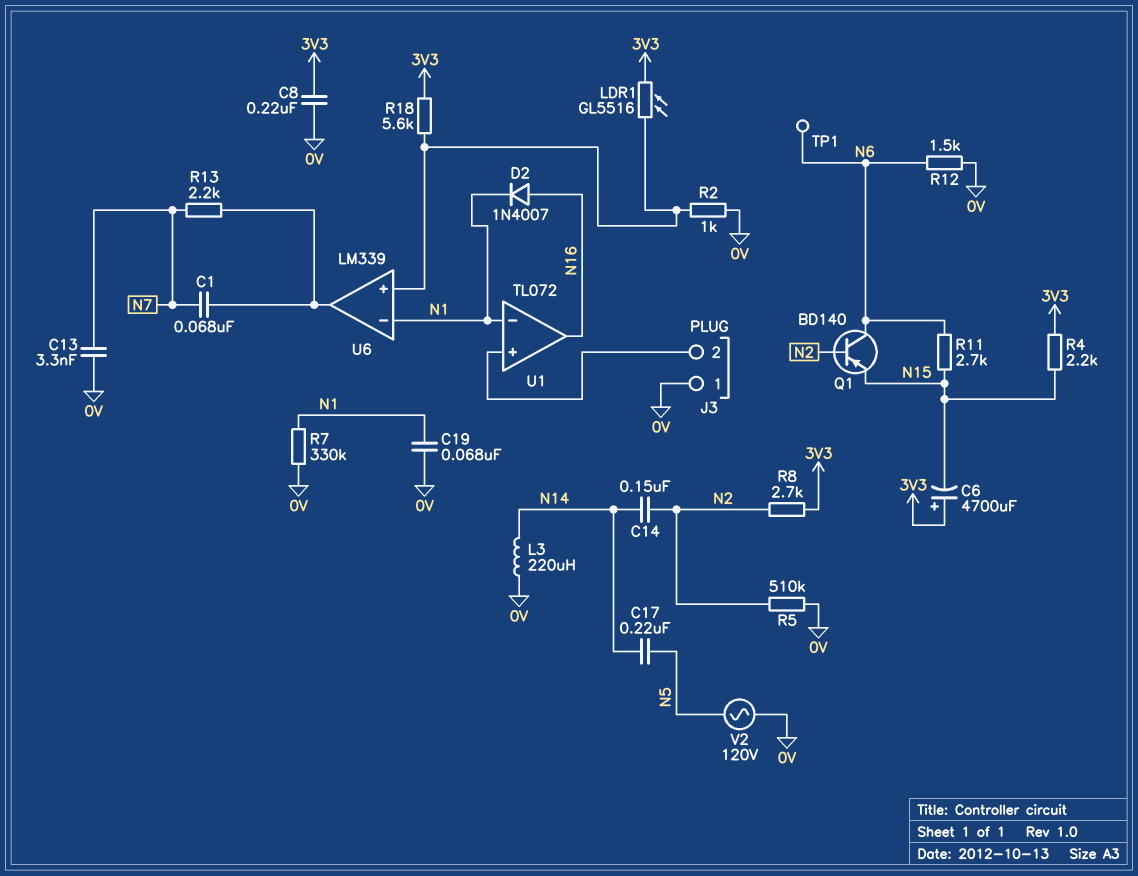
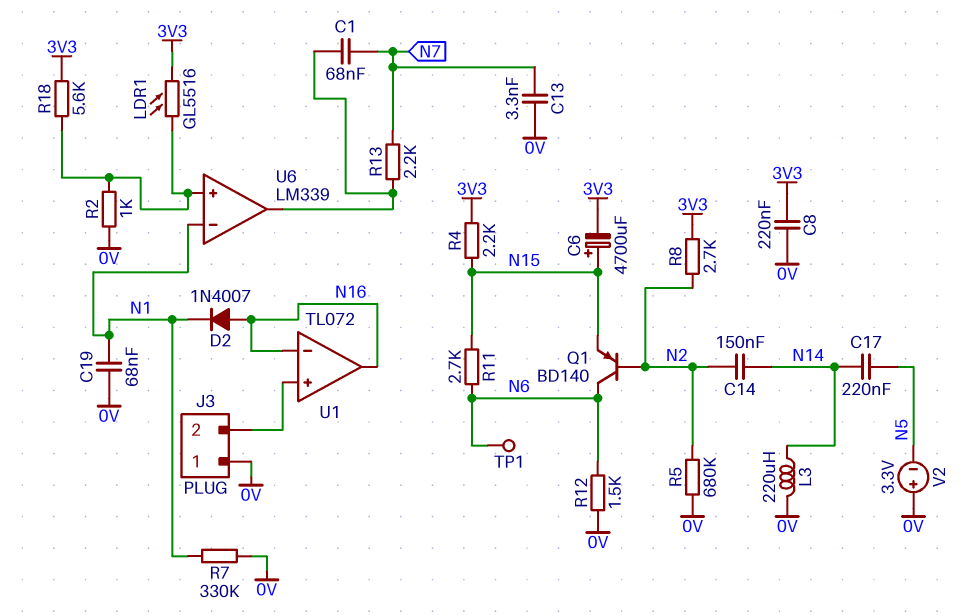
C6: 4700uF (plus 3V3, minus N15) -> 4700uF (plus N15, minus 3V3)
R5: 510k (0V, N2) -> 680k (0V, N2)
U1 pin in-: N1 -> N16
V2: AC 120V (0V, N5) -> 3.3V (plus 0V, minus N5)

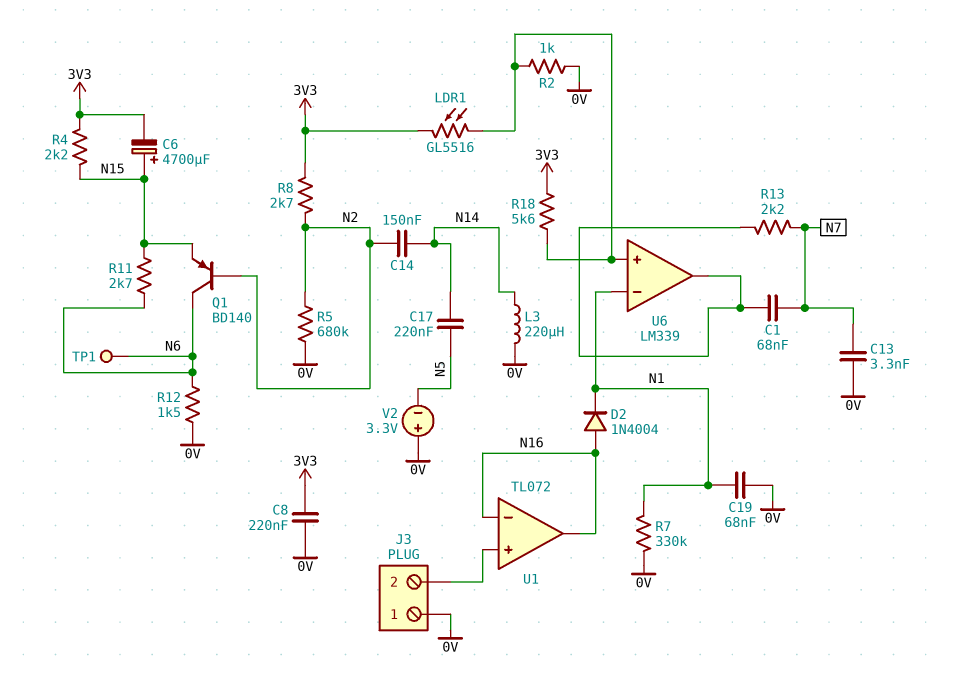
D2: diode 1N4007 (A N16, K N1) -> diode 1N4004 (A N16, K N1)

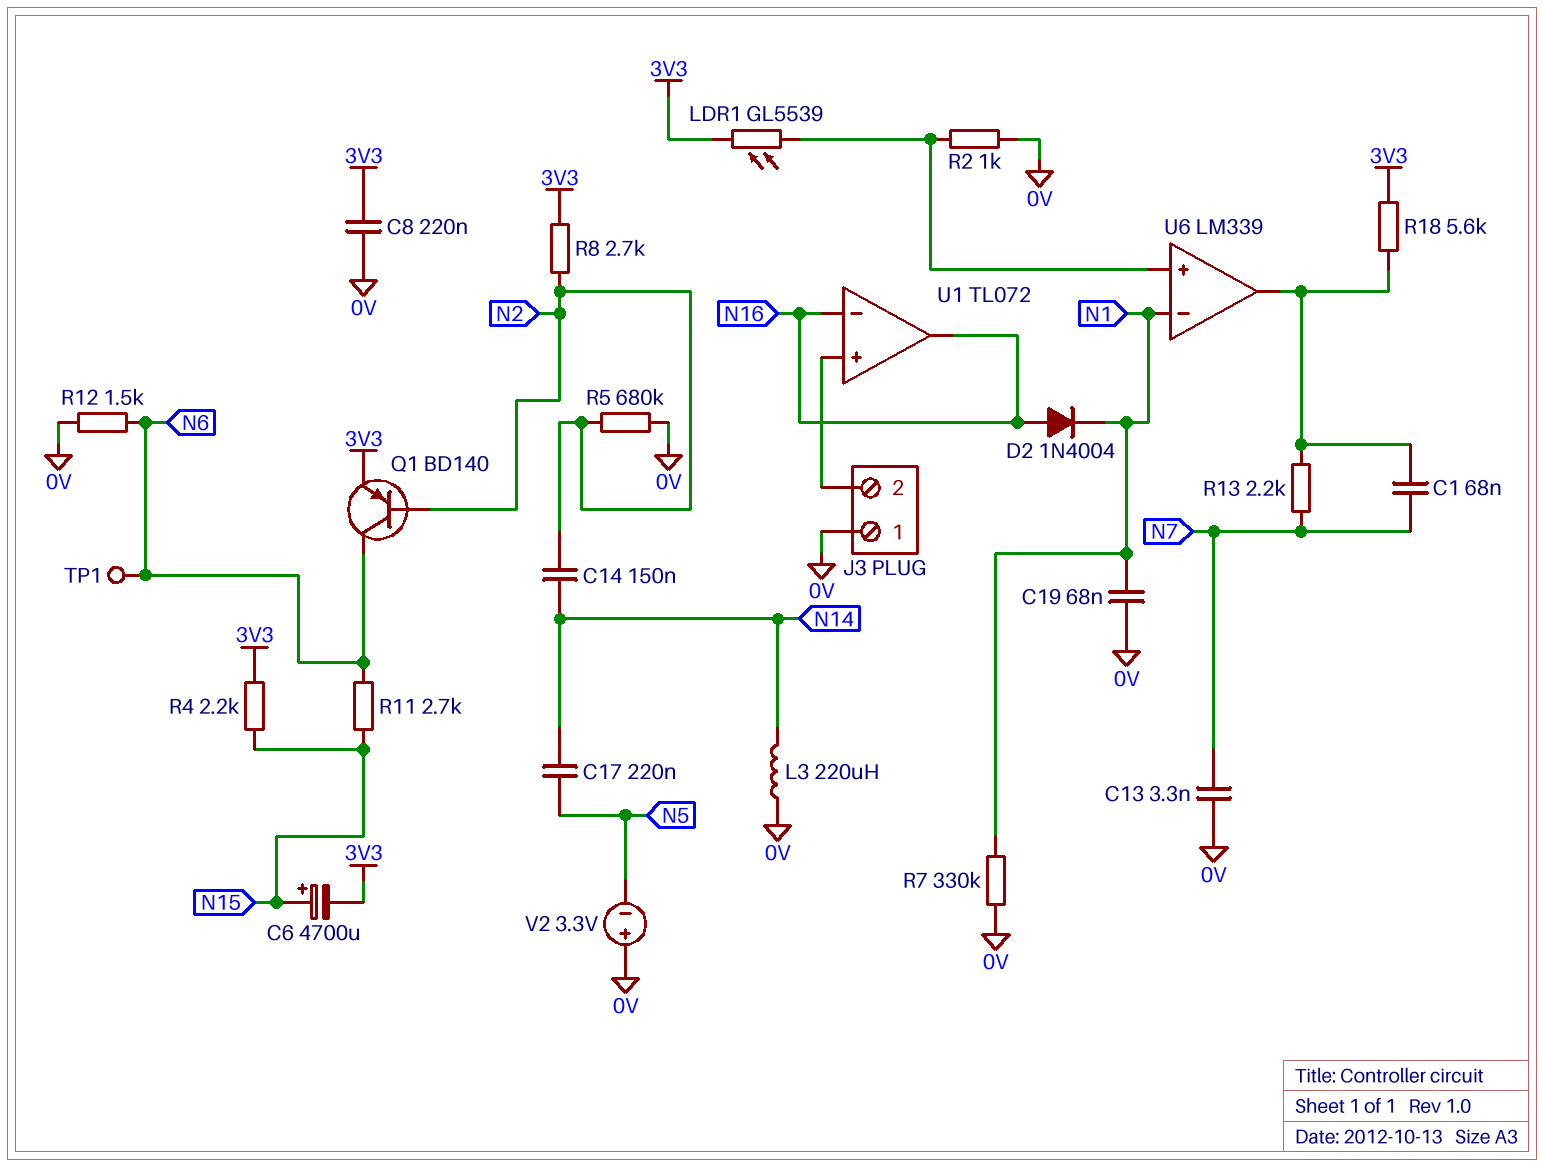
LDR1: GL5516 (3V3, U6/in+) -> GL5539 (3V3, U6/in+)
Q1: PNP BD140 (B N2, C N6, E N15) -> PNP BD140 (B N2, C N6, E 3V3)
R18: 5.6k (3V3, U6/in+) -> 5.6k (3V3, U6/out)

